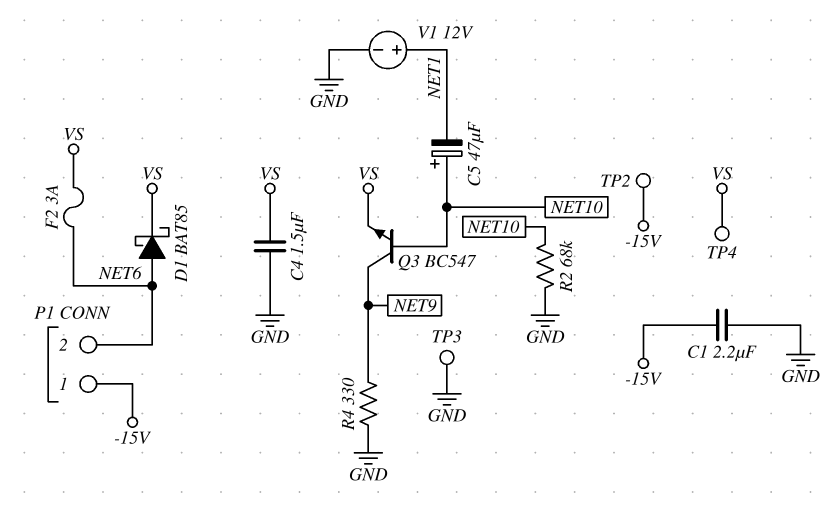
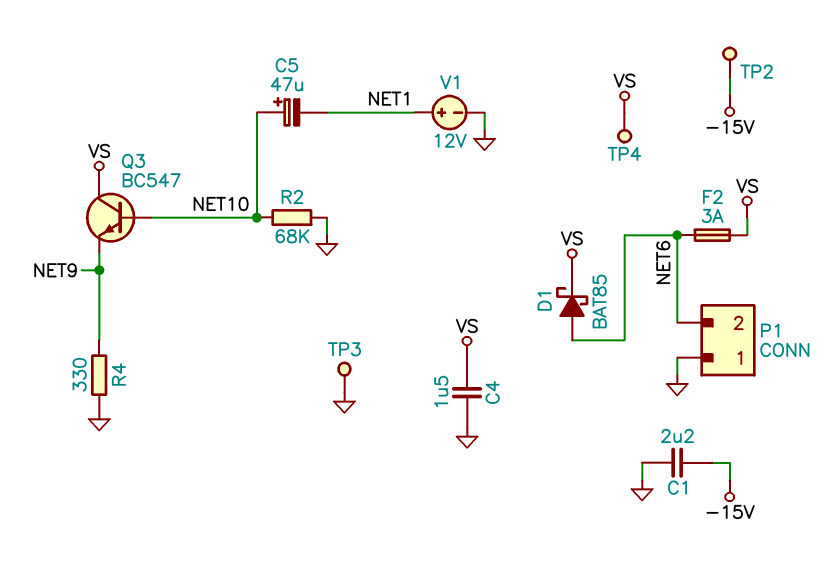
P1 pin 1: -15V -> GND
Q3: NPN BC547 (B NET10, C NET9, E VS) -> NPN BC547 (B NET10, C VS, E NET9)

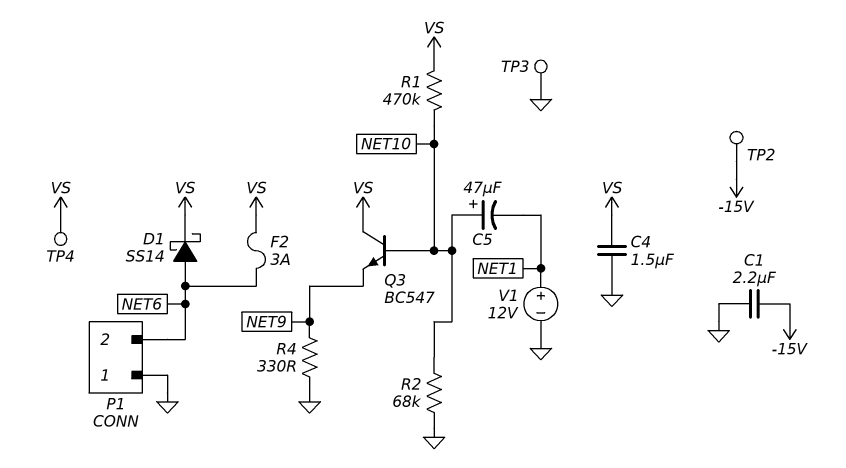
D1: schottky BAT85 (A NET6, K VS) -> schottky SS14 (A NET6, K VS)
R1: none -> 470k (NET10, VS)

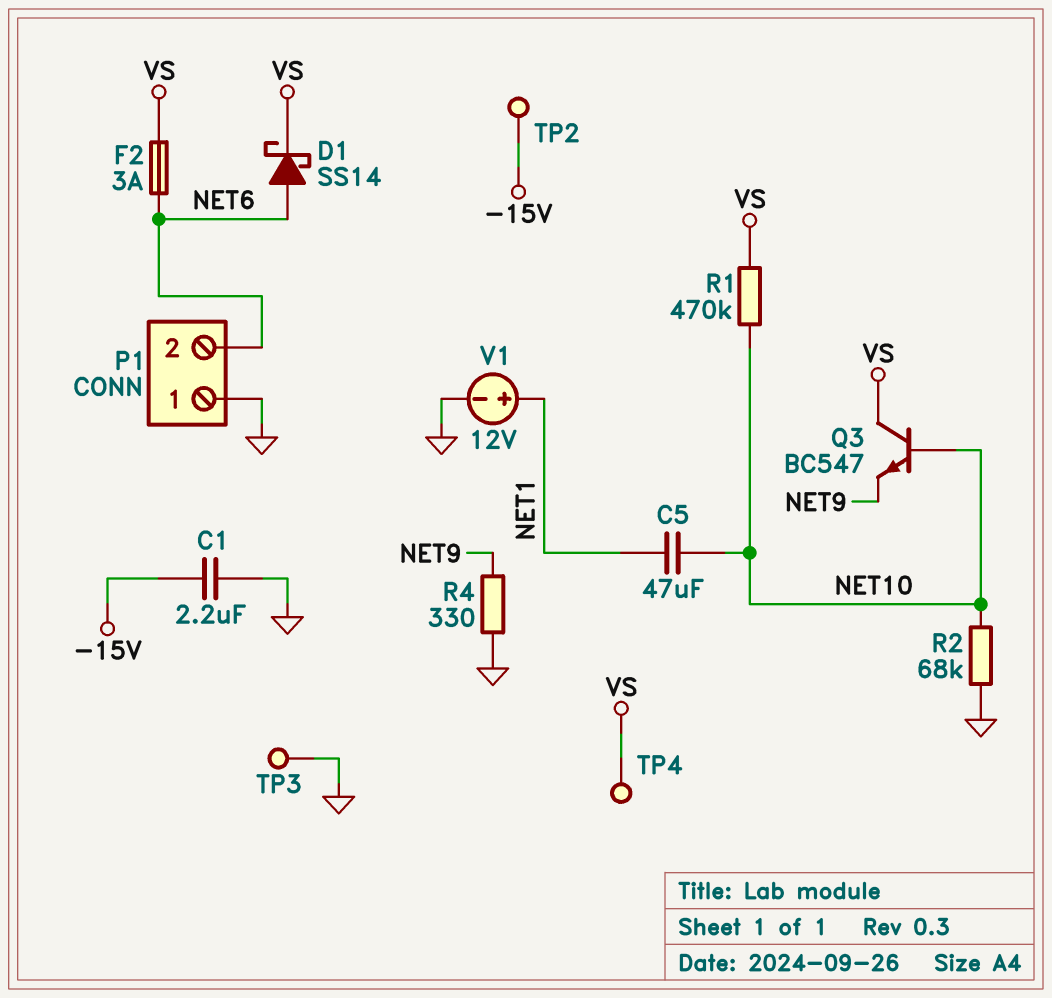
C4: 1.5uF (GND, VS) -> none
C5: 47uF (plus NET10, minus NET1) -> 47uF (NET1, NET10)

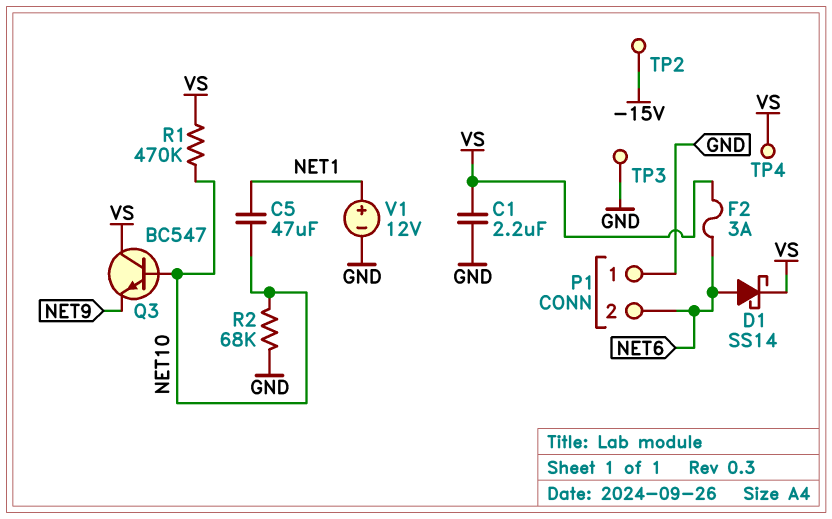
C1: 2.2uF (-15V, GND) -> 2.2uF (GND, VS)
R4: 330 (GND, NET9) -> none

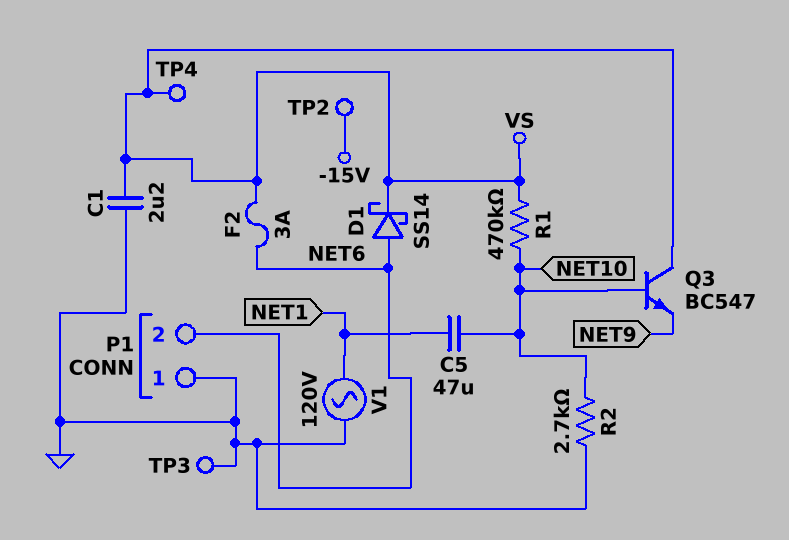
R2: 68k (GND, NET10) -> 2.7k (GND, NET10)
V1: 12V (plus NET1, minus GND) -> AC 120V (GND, NET1)

